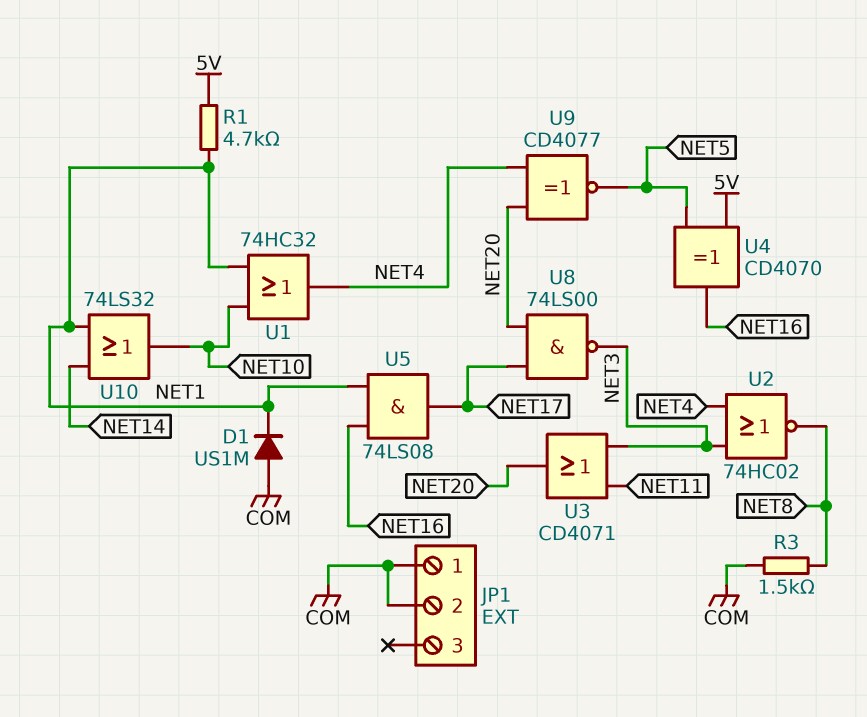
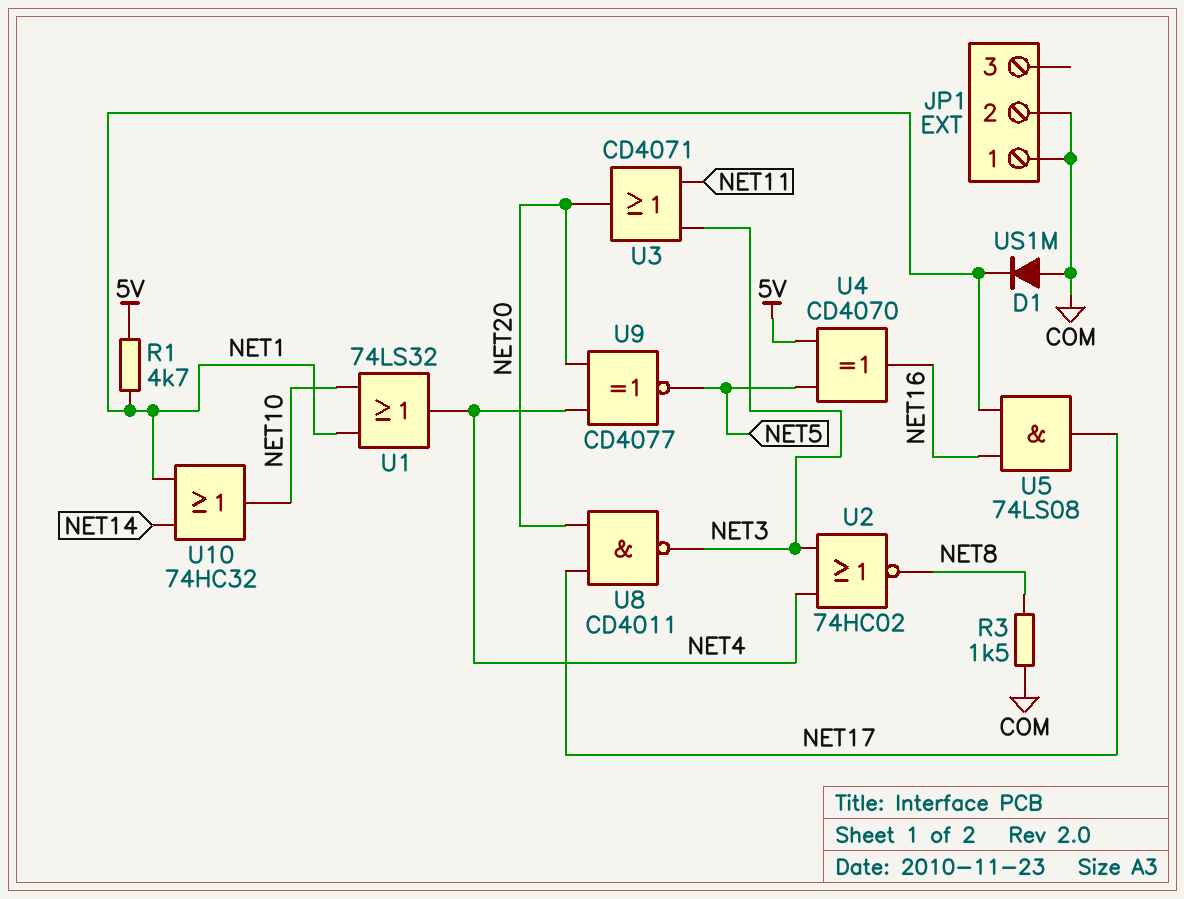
U1: OR 74HC32 (in NET1, in NET10, out NET4) -> OR 74LS32 (in NET1, in NET10, out NET4)
U8: NAND 74LS00 (in NET17, in NET20, out NET3) -> NAND CD4011 (in NET17, in NET20, out NET3)
U10: OR 74LS32 (in NET1, in NET14, out NET10) -> OR 74HC32 (in NET1, in NET14, out NET10)

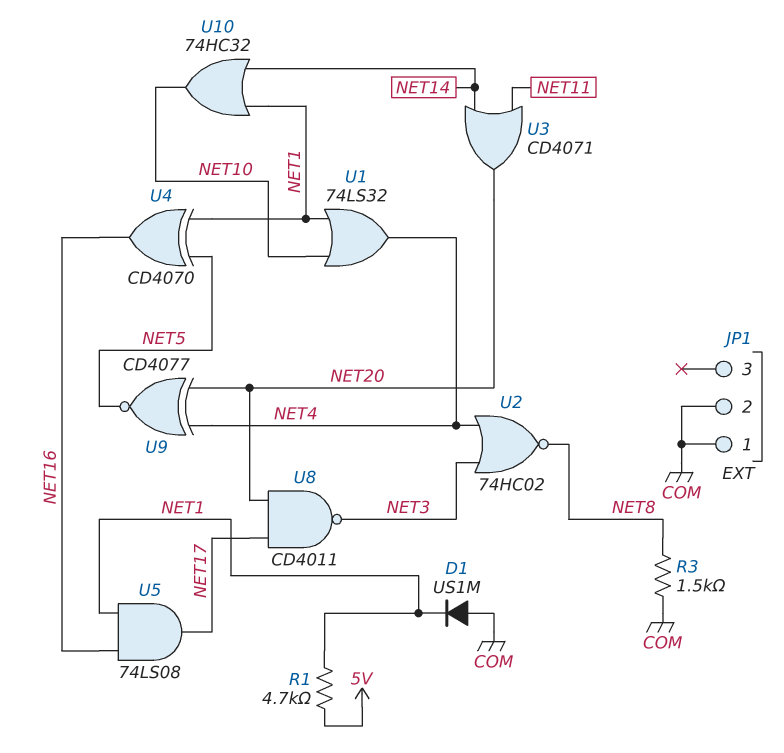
U3: OR CD4071 (in NET3, in NET11, out NET20) -> OR CD4071 (in NET11, in NET14, out NET20)
U4: XOR CD4070 (in 5V, in NET5, out NET16) -> XOR CD4070 (in NET1, in NET5, out NET16)

